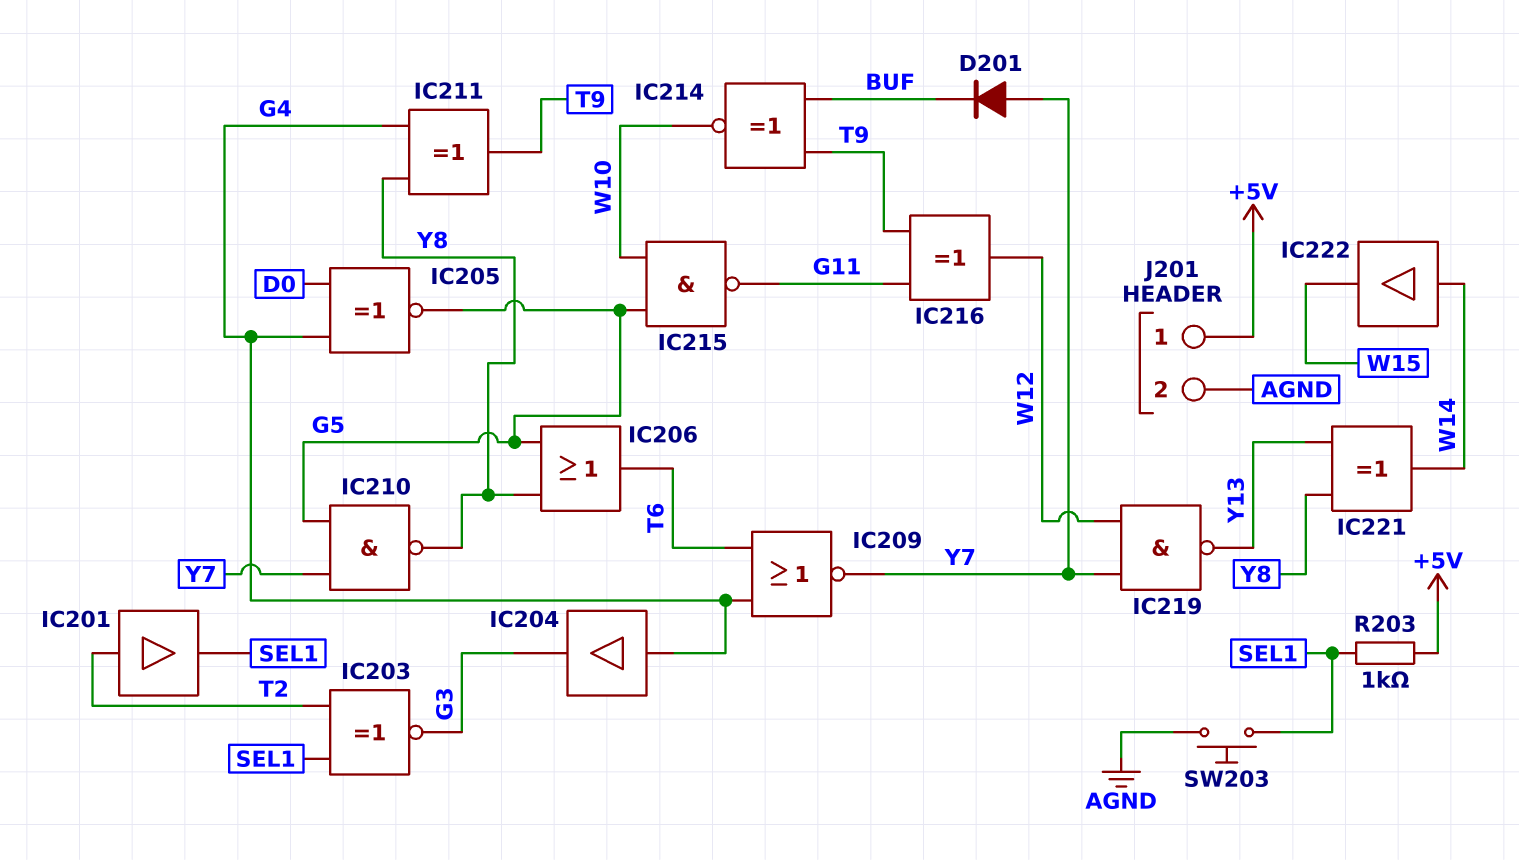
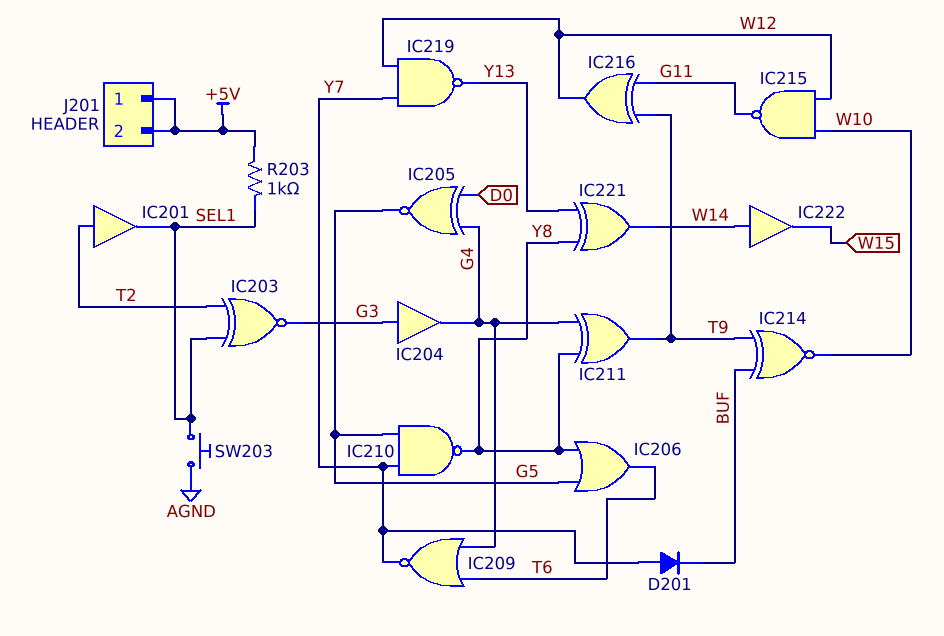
IC204: buffer (in G4, out G3) -> buffer (in G3, out G4)
IC215: NAND (in G5, in W10, out G11) -> NAND (in W10, in W12, out G11)
J201 pin 2: AGND -> +5V

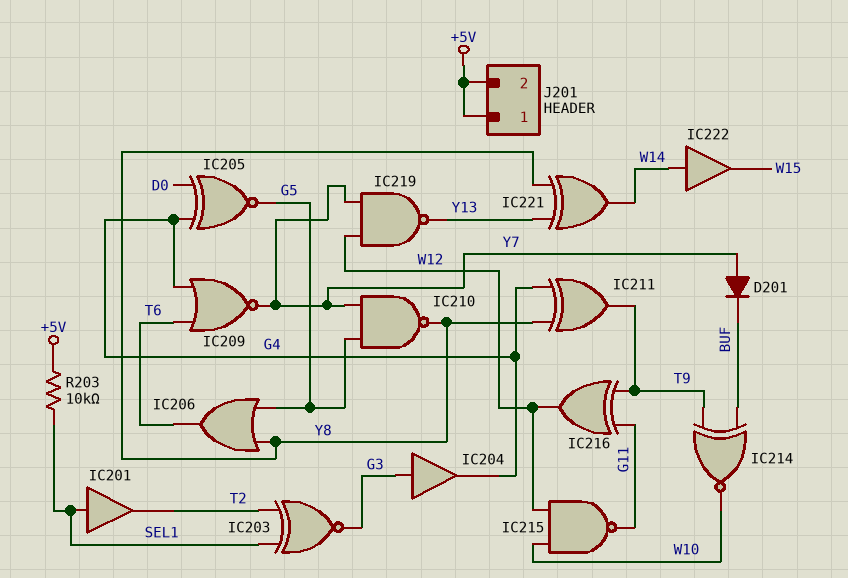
IC201: buffer (in T2, out SEL1) -> buffer (in SEL1, out T2)
R203: 1k (+5V, SEL1) -> 10k (+5V, SEL1)
SW203: button (AGND, SEL1) -> none

